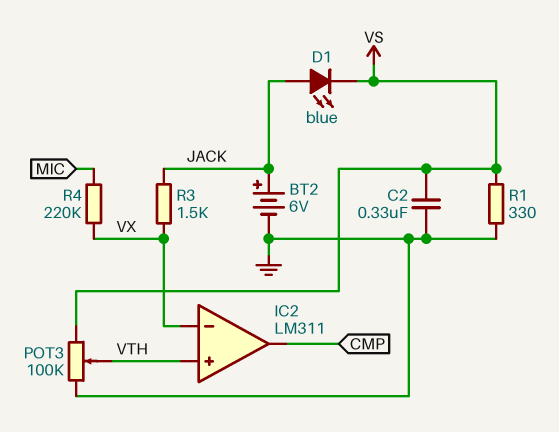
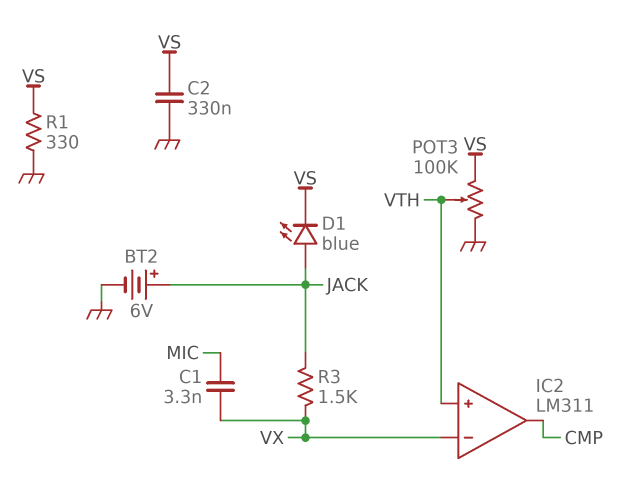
C1: none -> 3.3nF (MIC, VX)
R4: 220k (MIC, VX) -> none

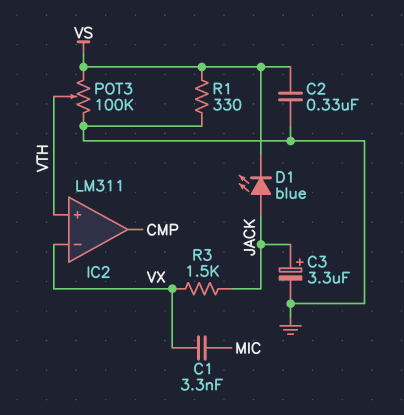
BT2: 6V (plus JACK, minus GND) -> none
C3: none -> 3.3uF (plus JACK, minus GND)

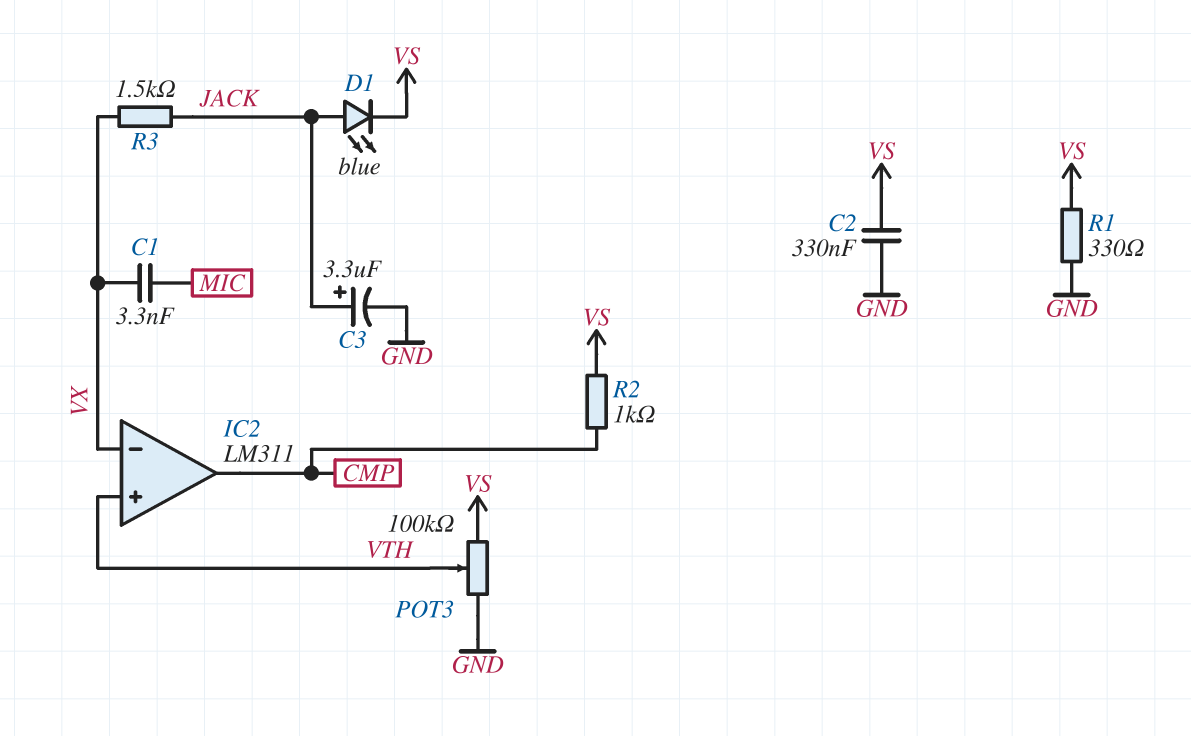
R2: none -> 1k (CMP, VS)

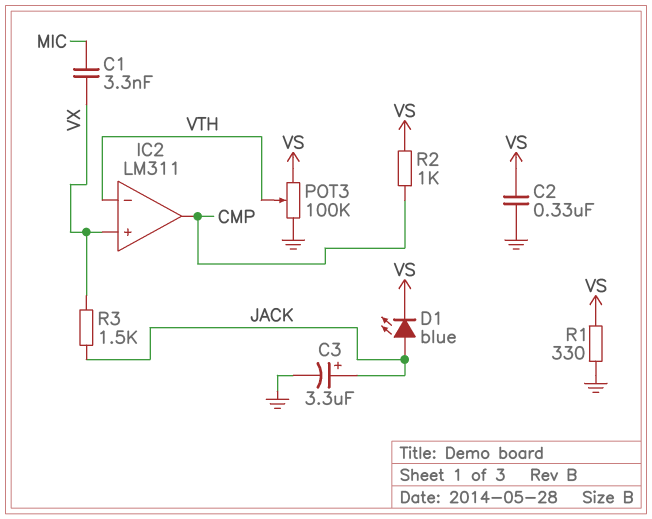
IC2 pin in+: VTH -> VX
IC2 pin in-: VX -> VTH

